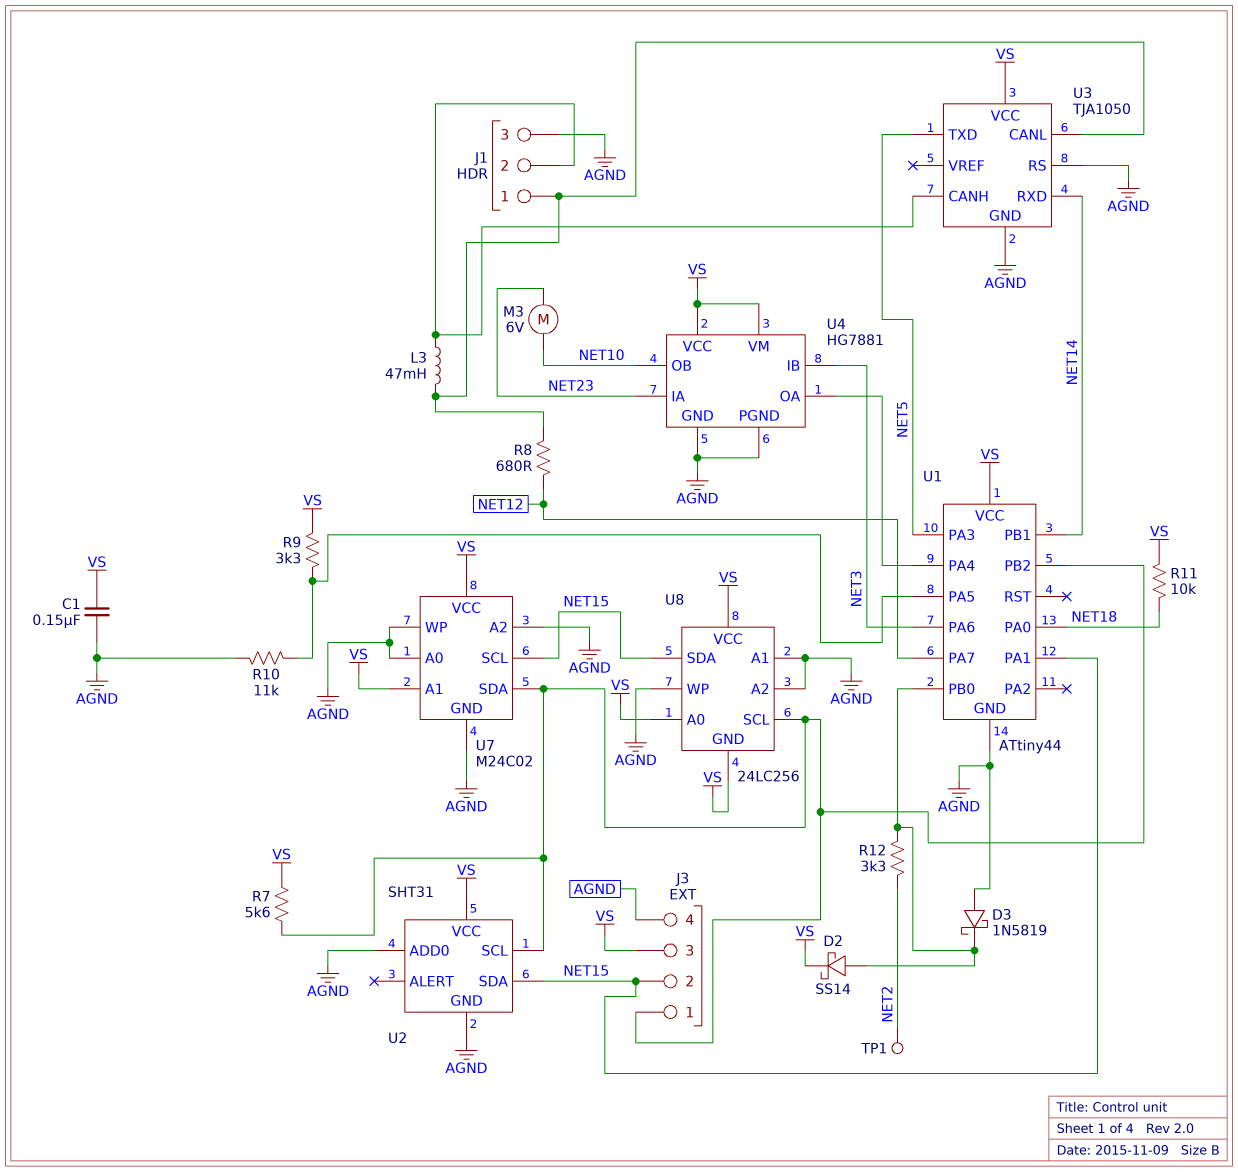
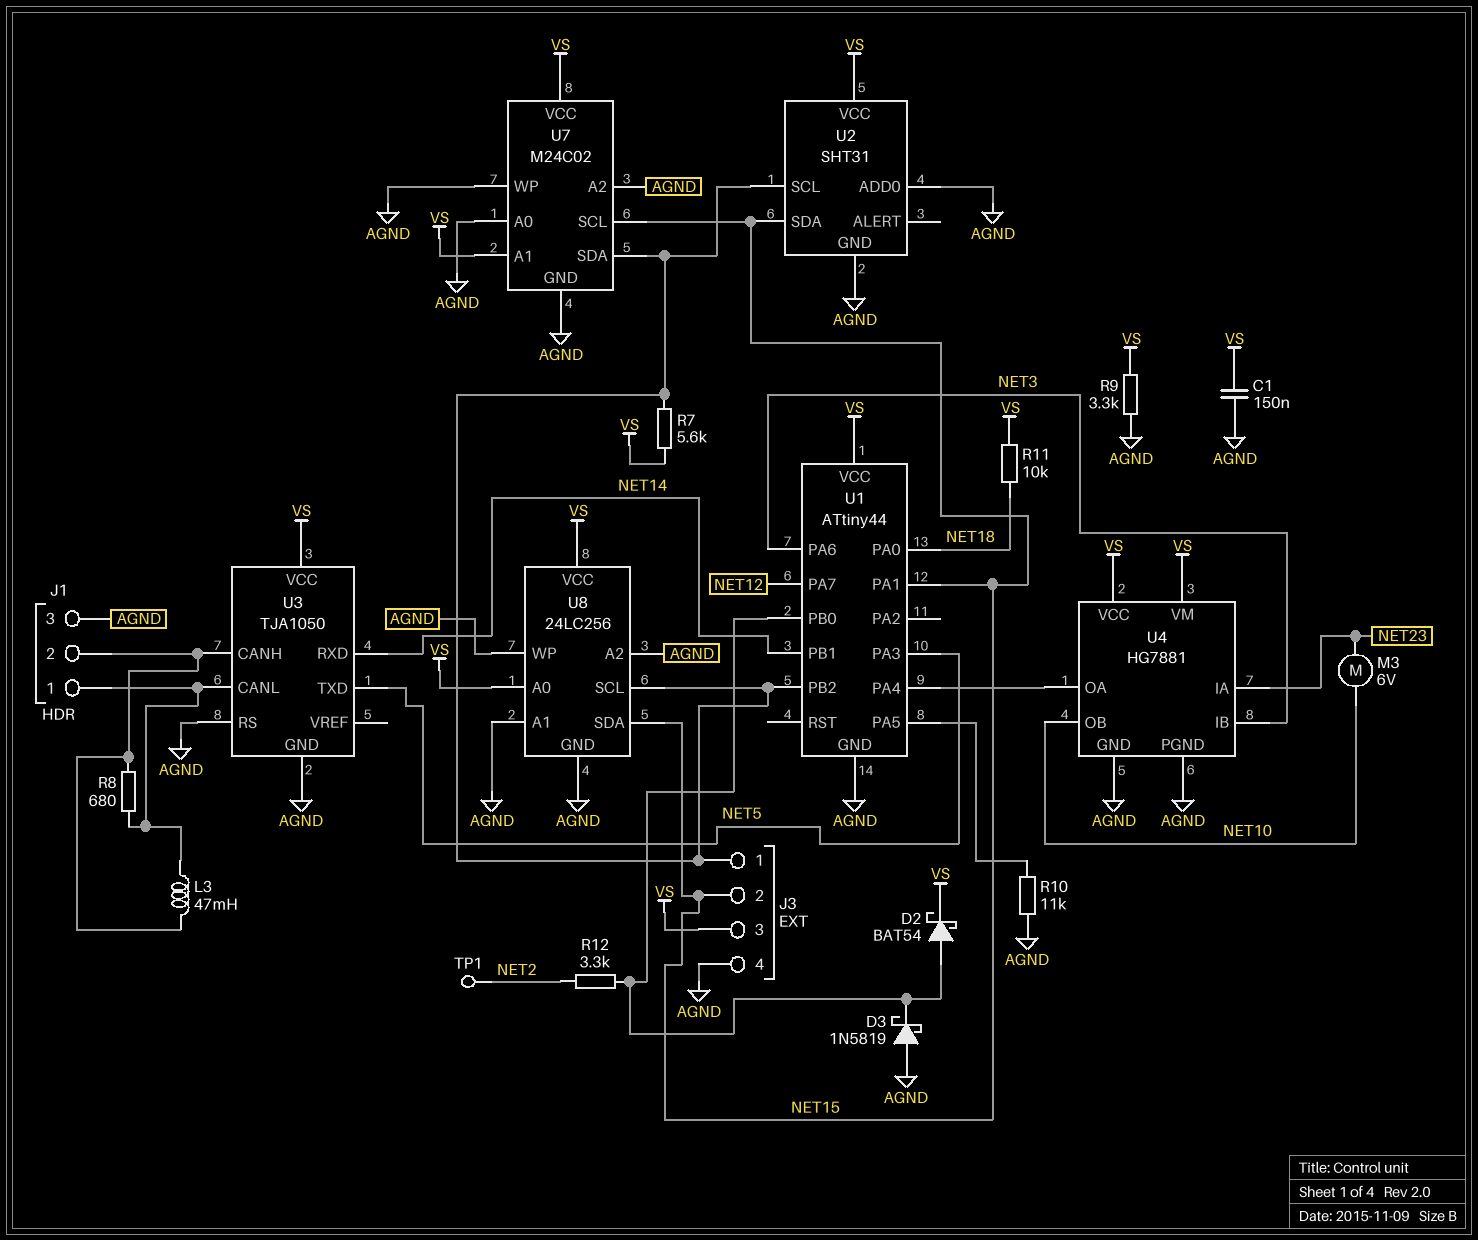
D2: schottky SS14 (A U1/PB0, K VS) -> schottky BAT54 (A U1/PB0, K VS)
R8: 680 (J1/1, NET12) -> 680 (J1/1, J1/2)
R9: 3.3k (U1/PA5, VS) -> 3.3k (AGND, VS)
U8 pin GND: VS -> AGND

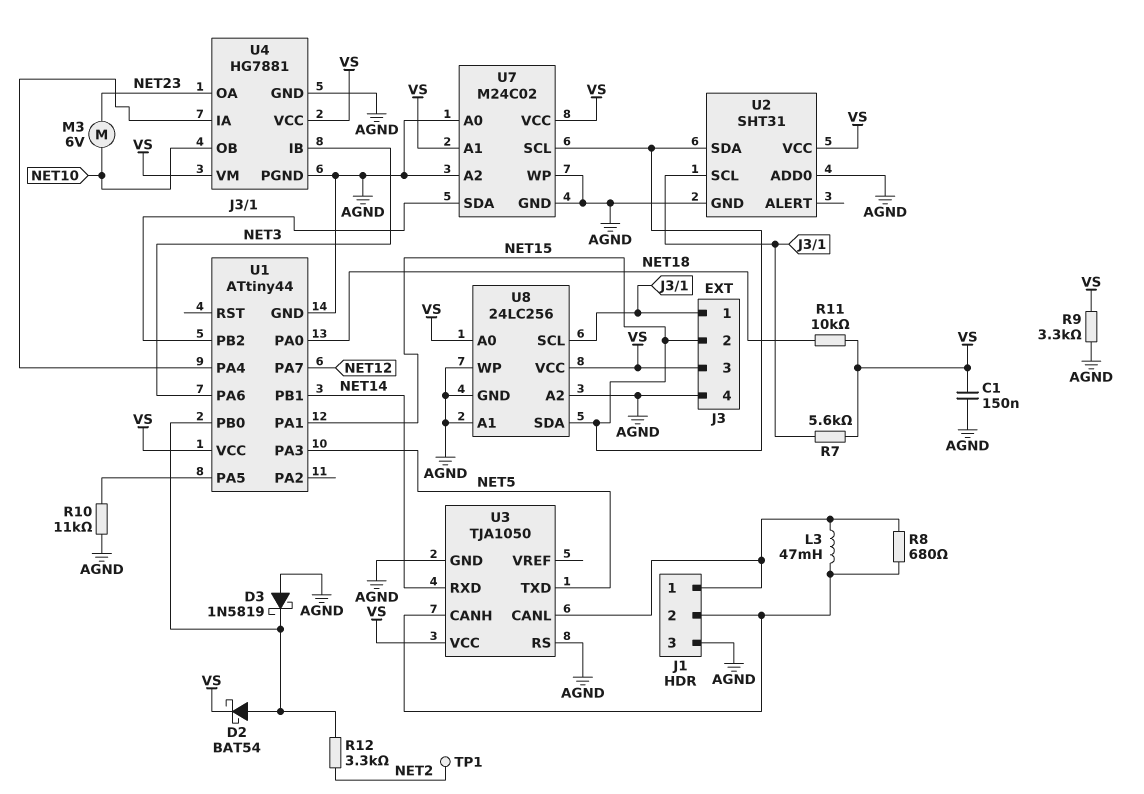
U4 pin IA: NET23 -> U1/PA4
U4 pin OA: U1/PA4 -> NET23

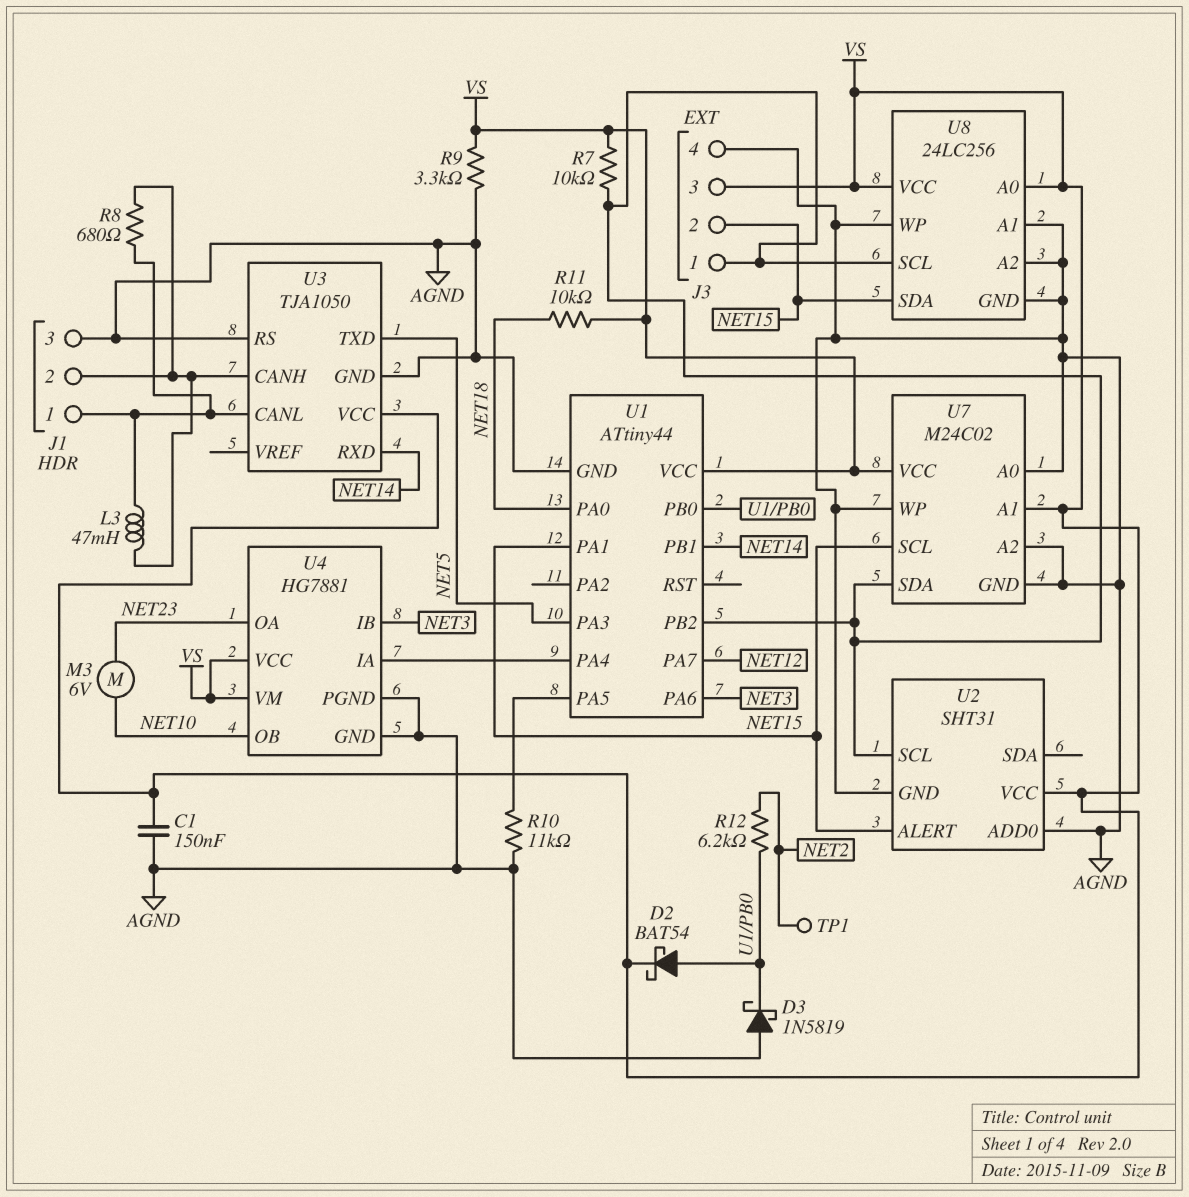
R7: 5.6k (J3/1, VS) -> 10k (J3/1, VS)
R12: 3.3k (NET2, U1/PB0) -> 6.2k (NET2, U1/PB0)
U2 pin ALERT: none -> NET15
U2 pin SDA: NET15 -> none

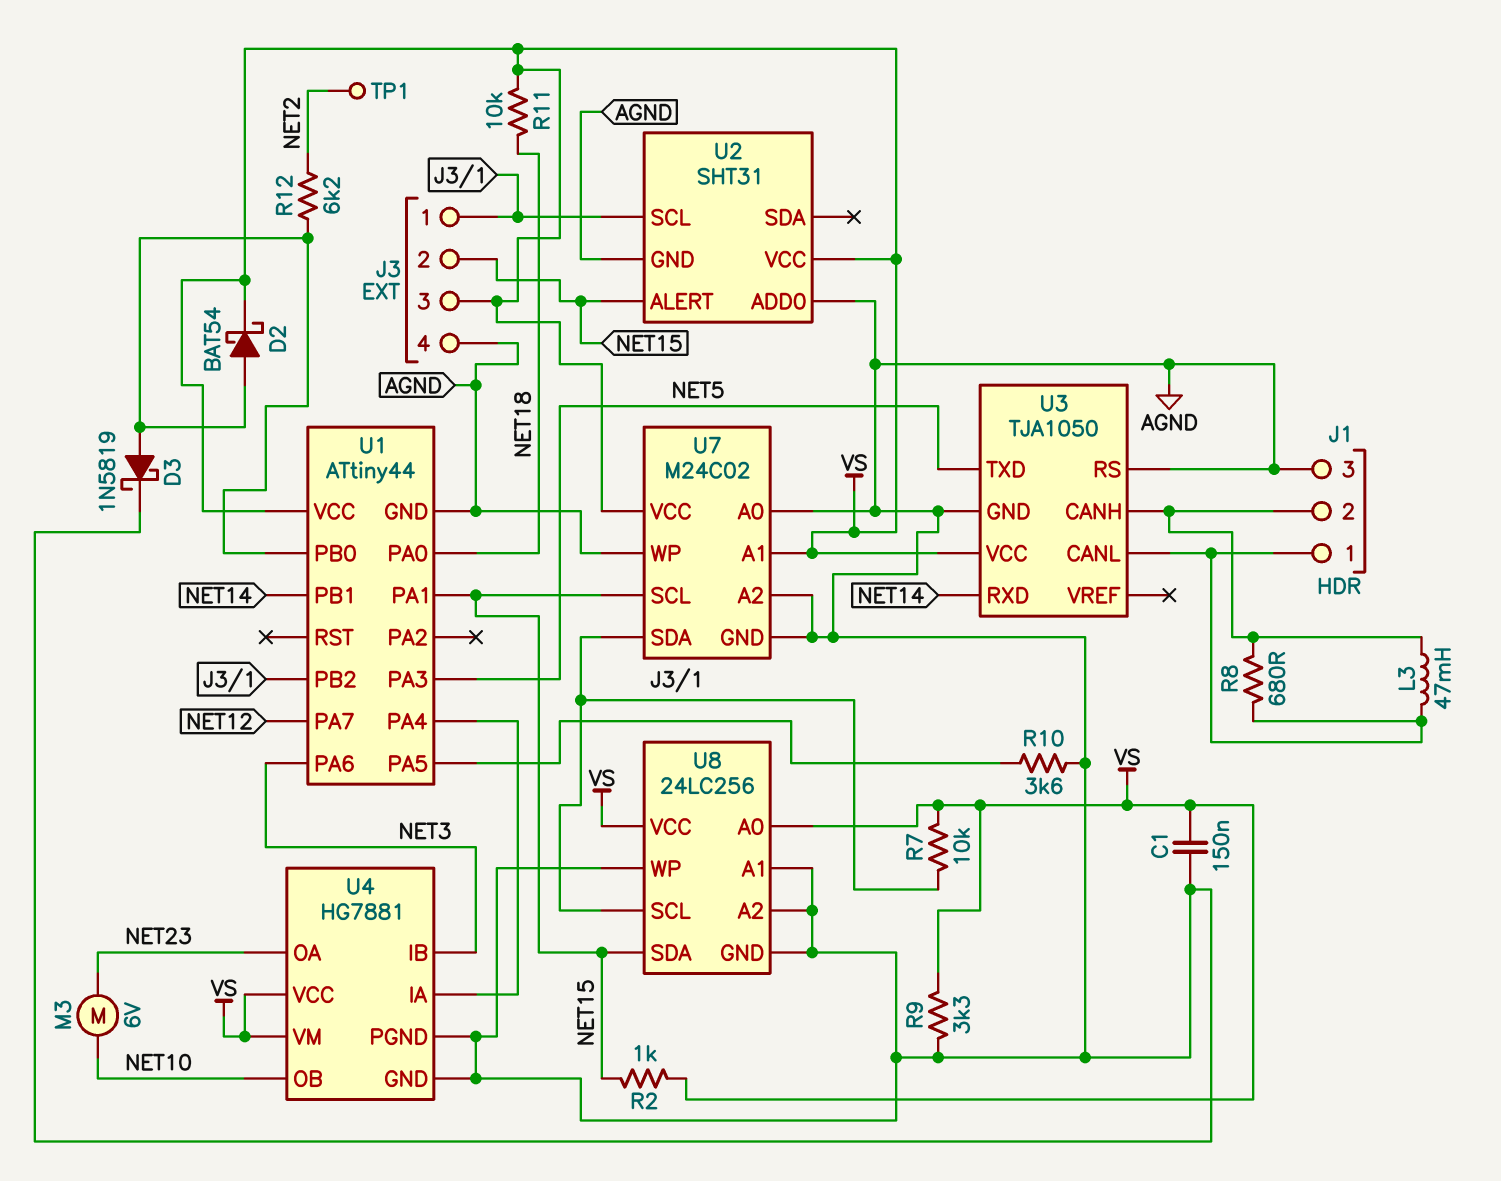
D3: schottky 1N5819 (A AGND, K U1/PB0) -> schottky 1N5819 (A U1/PB0, K AGND)
R2: none -> 1k (NET15, VS)
R10: 11k (AGND, U1/PA5) -> 3.6k (AGND, U1/PA5)

